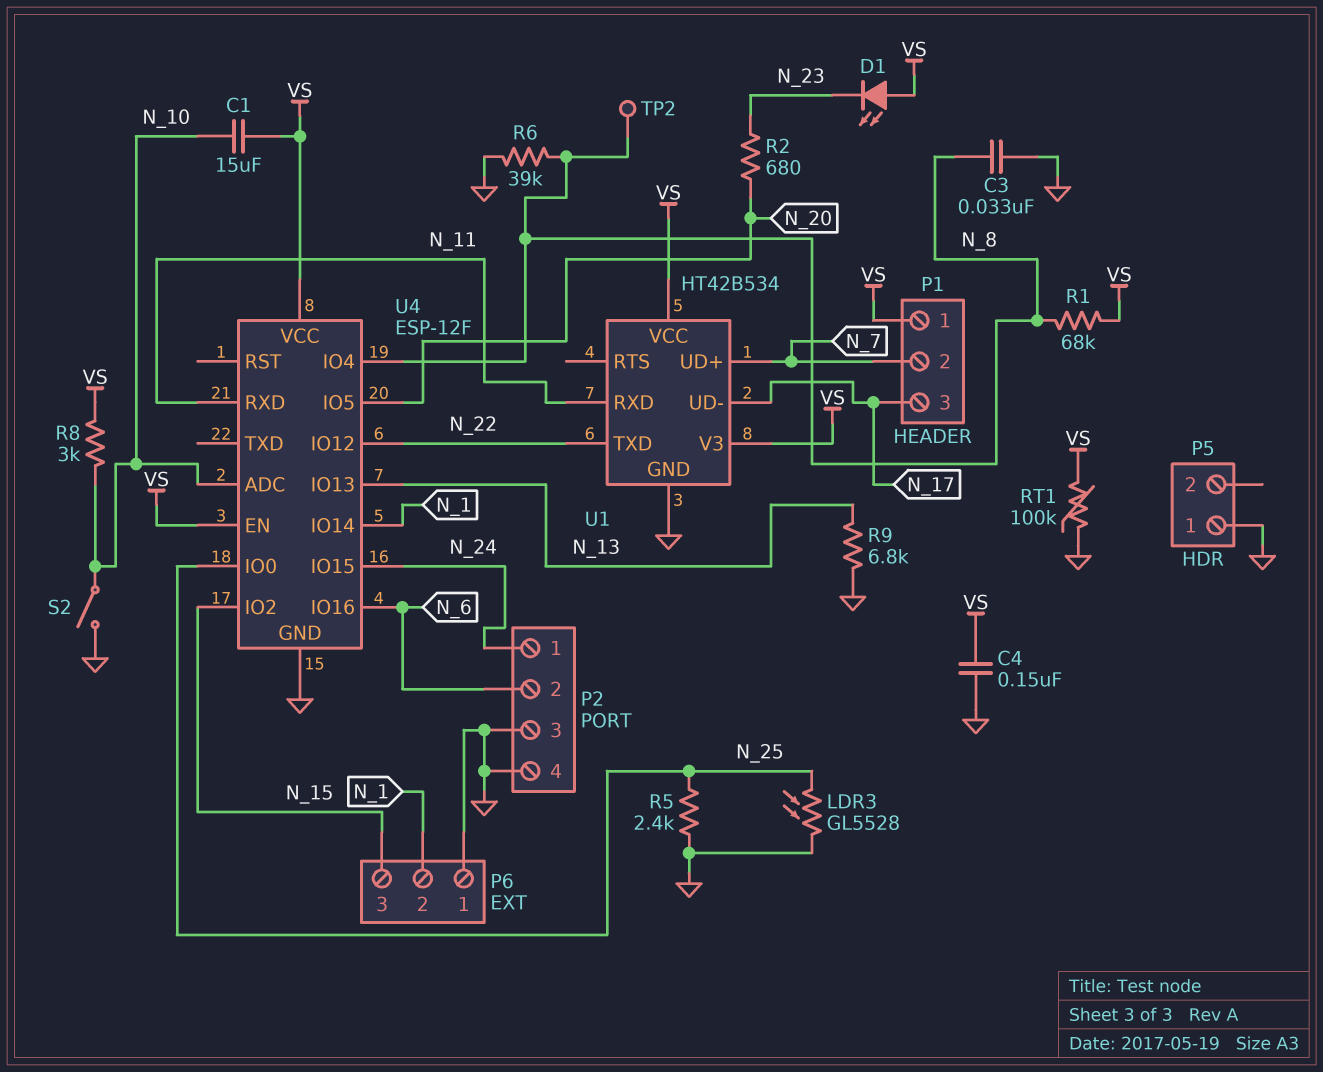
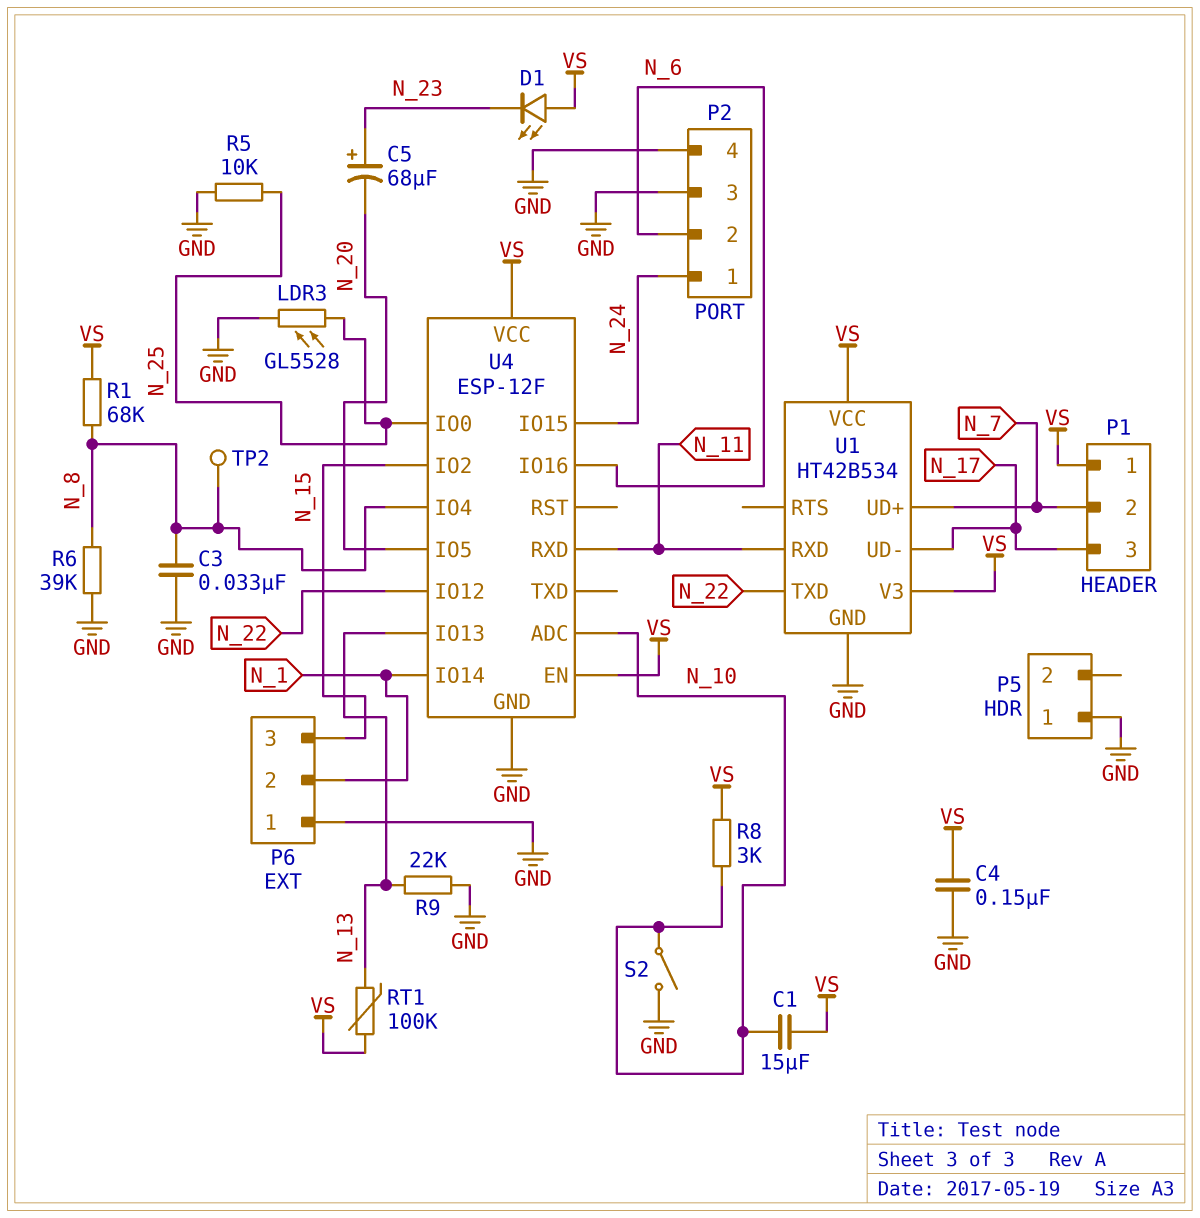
C5: none -> 68uF (plus N_23, minus N_20)
R2: 680 (N_20, N_23) -> none
R5: 2.4k (GND, N_25) -> 10k (GND, N_25)
R9: 6.8k (GND, N_13) -> 22k (GND, N_13)
RT1: 100k (GND, VS) -> 100k (N_13, VS)

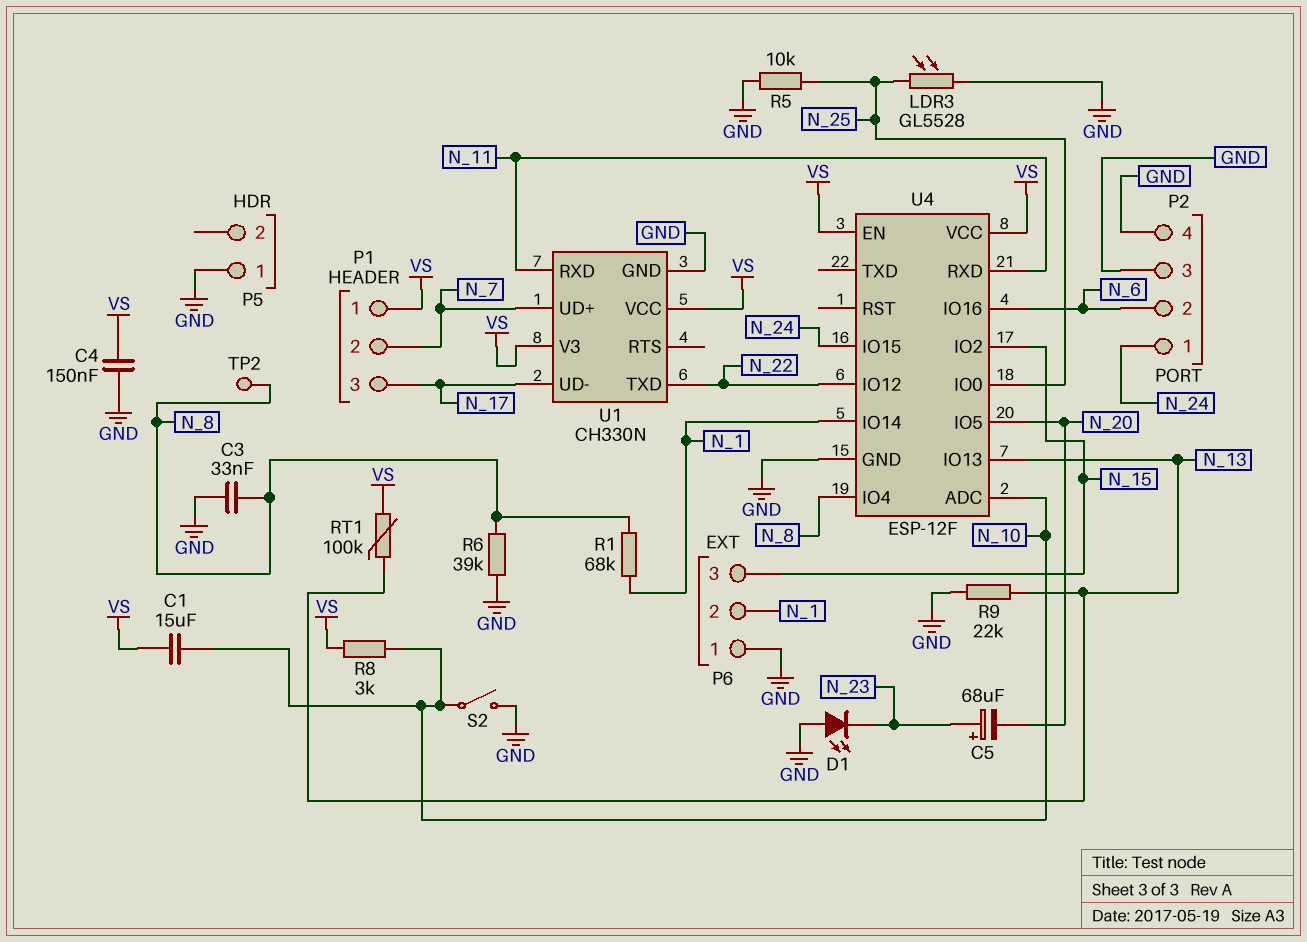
D1: LED (A VS, K N_23) -> LED (A GND, K N_23)
R1: 68k (N_8, VS) -> 68k (N_1, N_8)
U1: HT42B534 -> CH330N

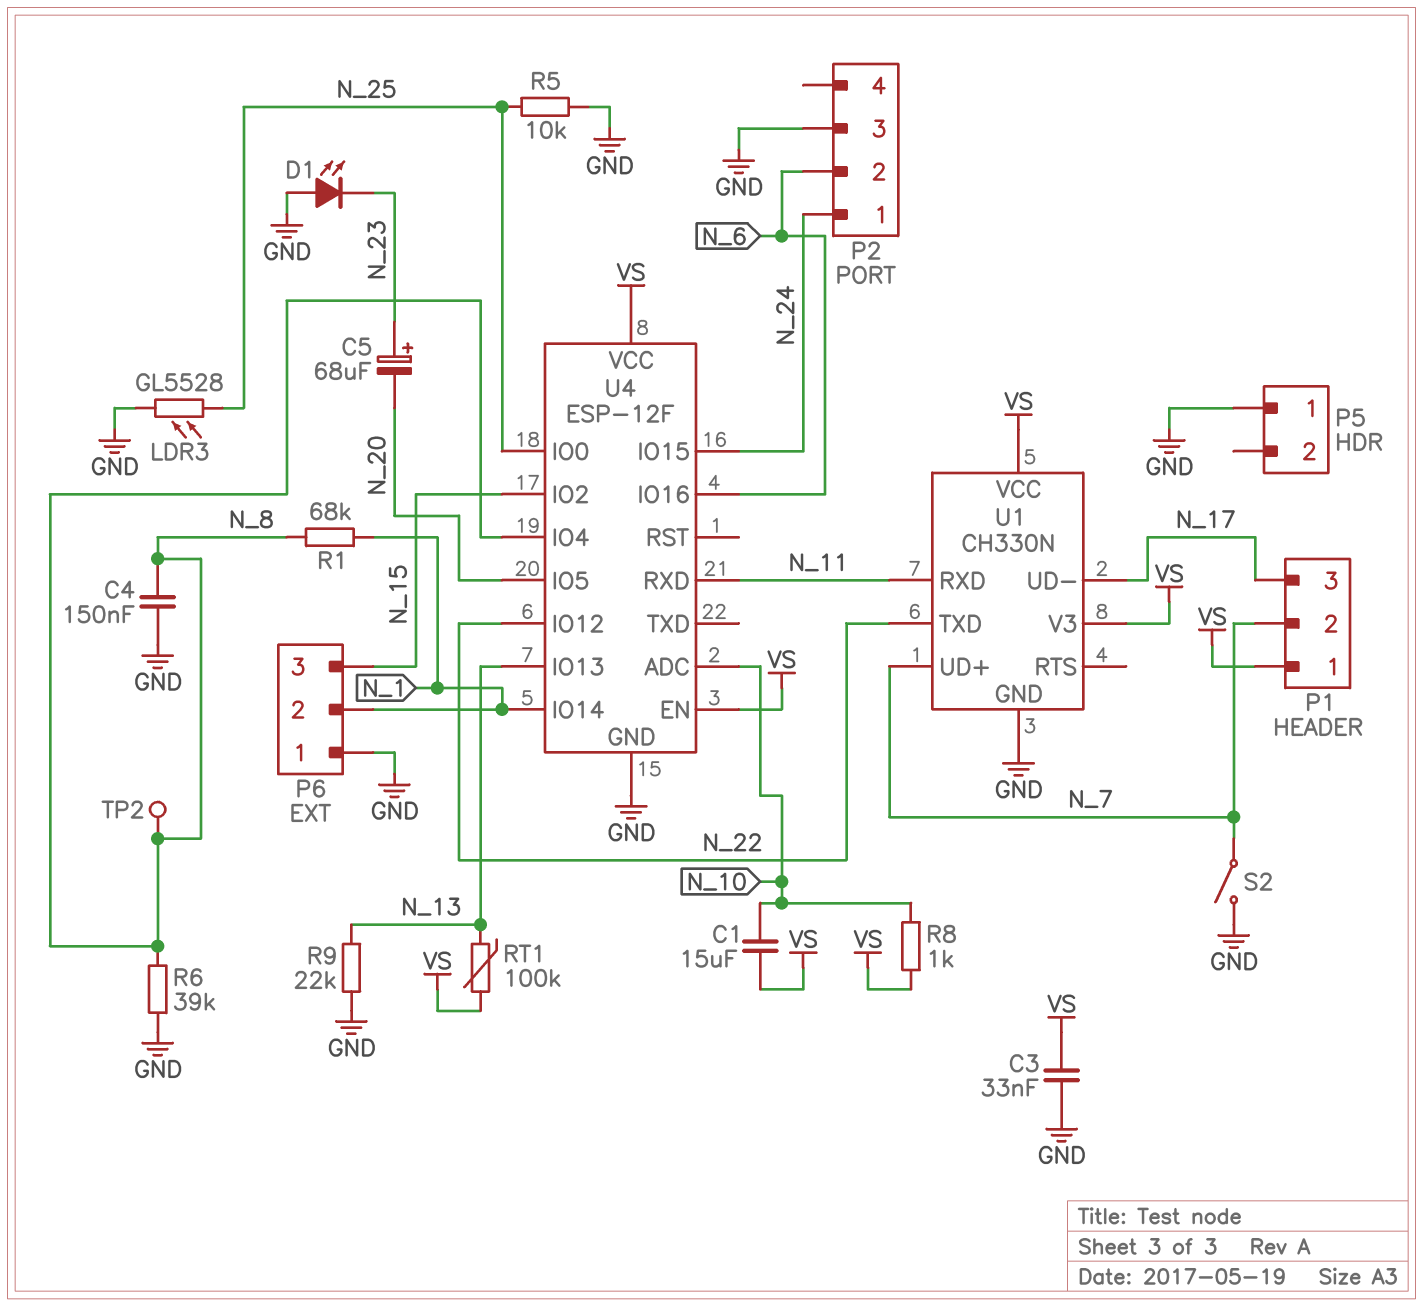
C3: 33nF (GND, N_8) -> 33nF (GND, VS)
C4: 150nF (GND, VS) -> 150nF (GND, N_8)
P2 pin 4: GND -> none
R8: 3k (N_10, VS) -> 1k (N_10, VS)
S2: switch (GND, N_10) -> switch (GND, N_7)

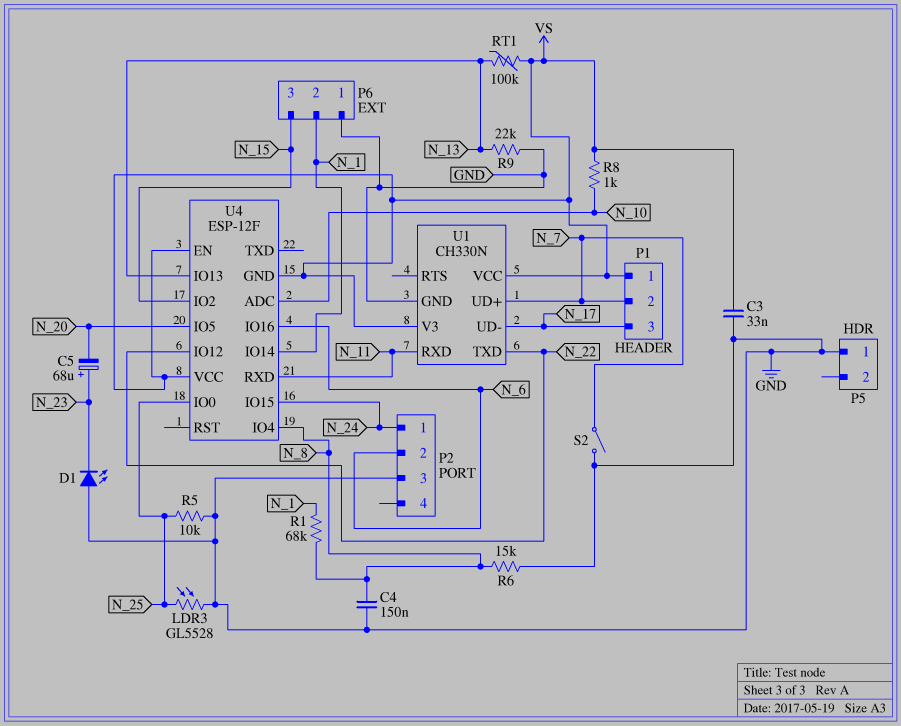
C1: 15uF (N_10, VS) -> none
R6: 39k (GND, N_8) -> 15k (GND, N_8)
TP2: test point (N_8) -> none
U4 pin GND: GND -> VS

